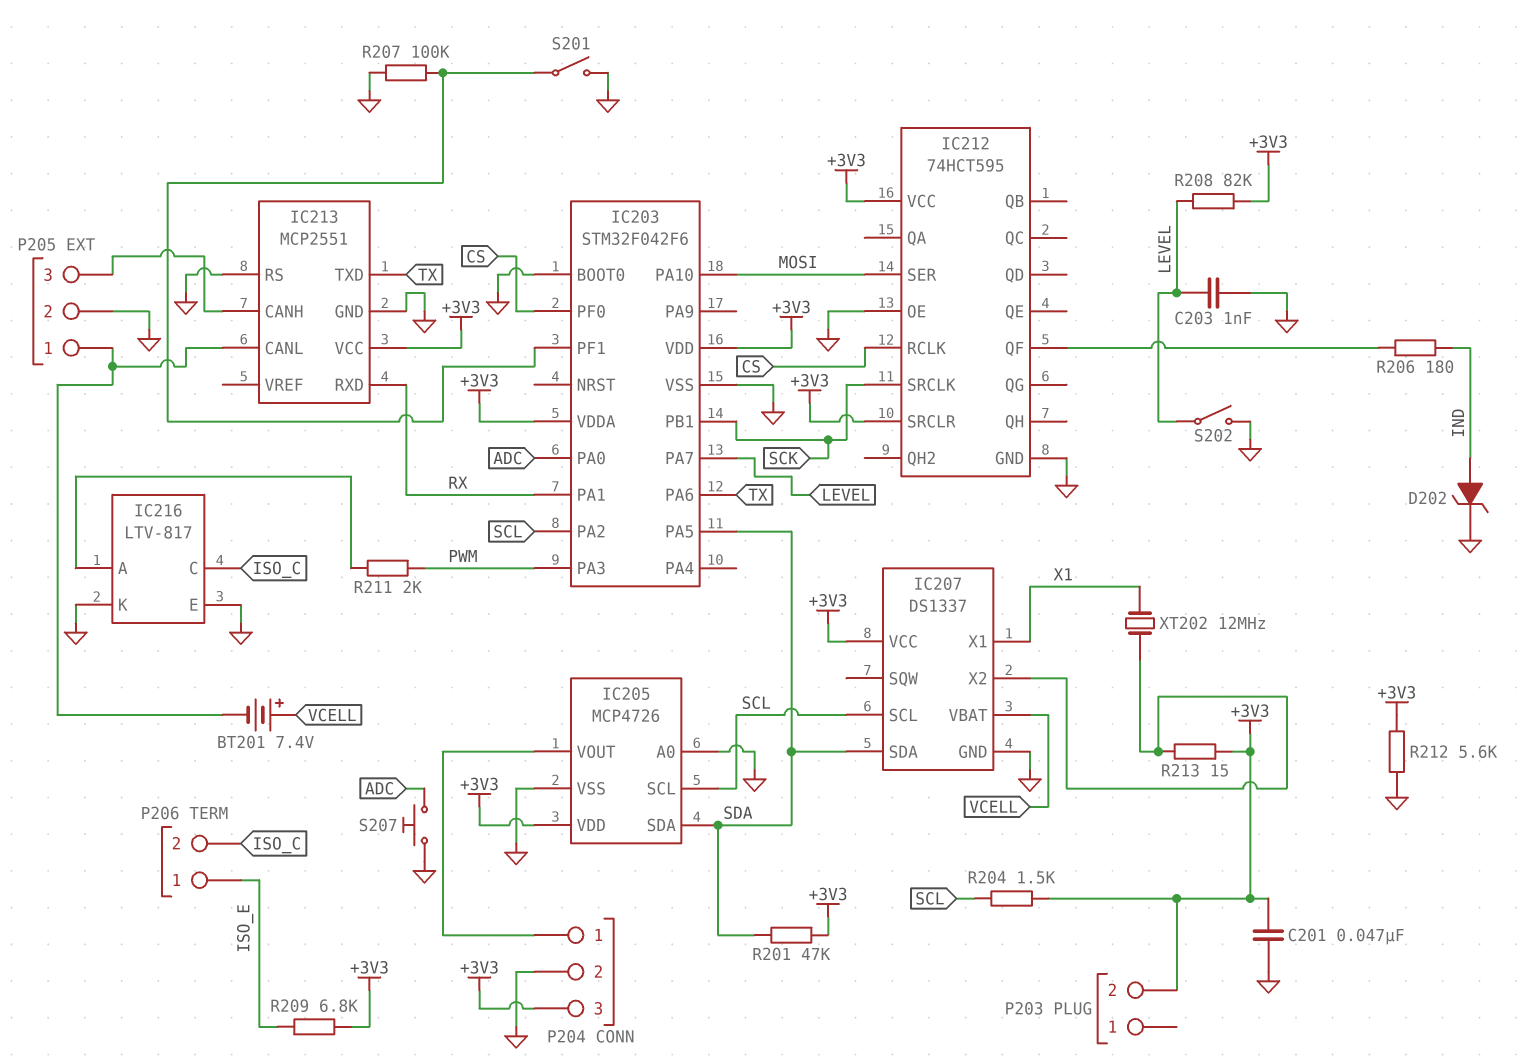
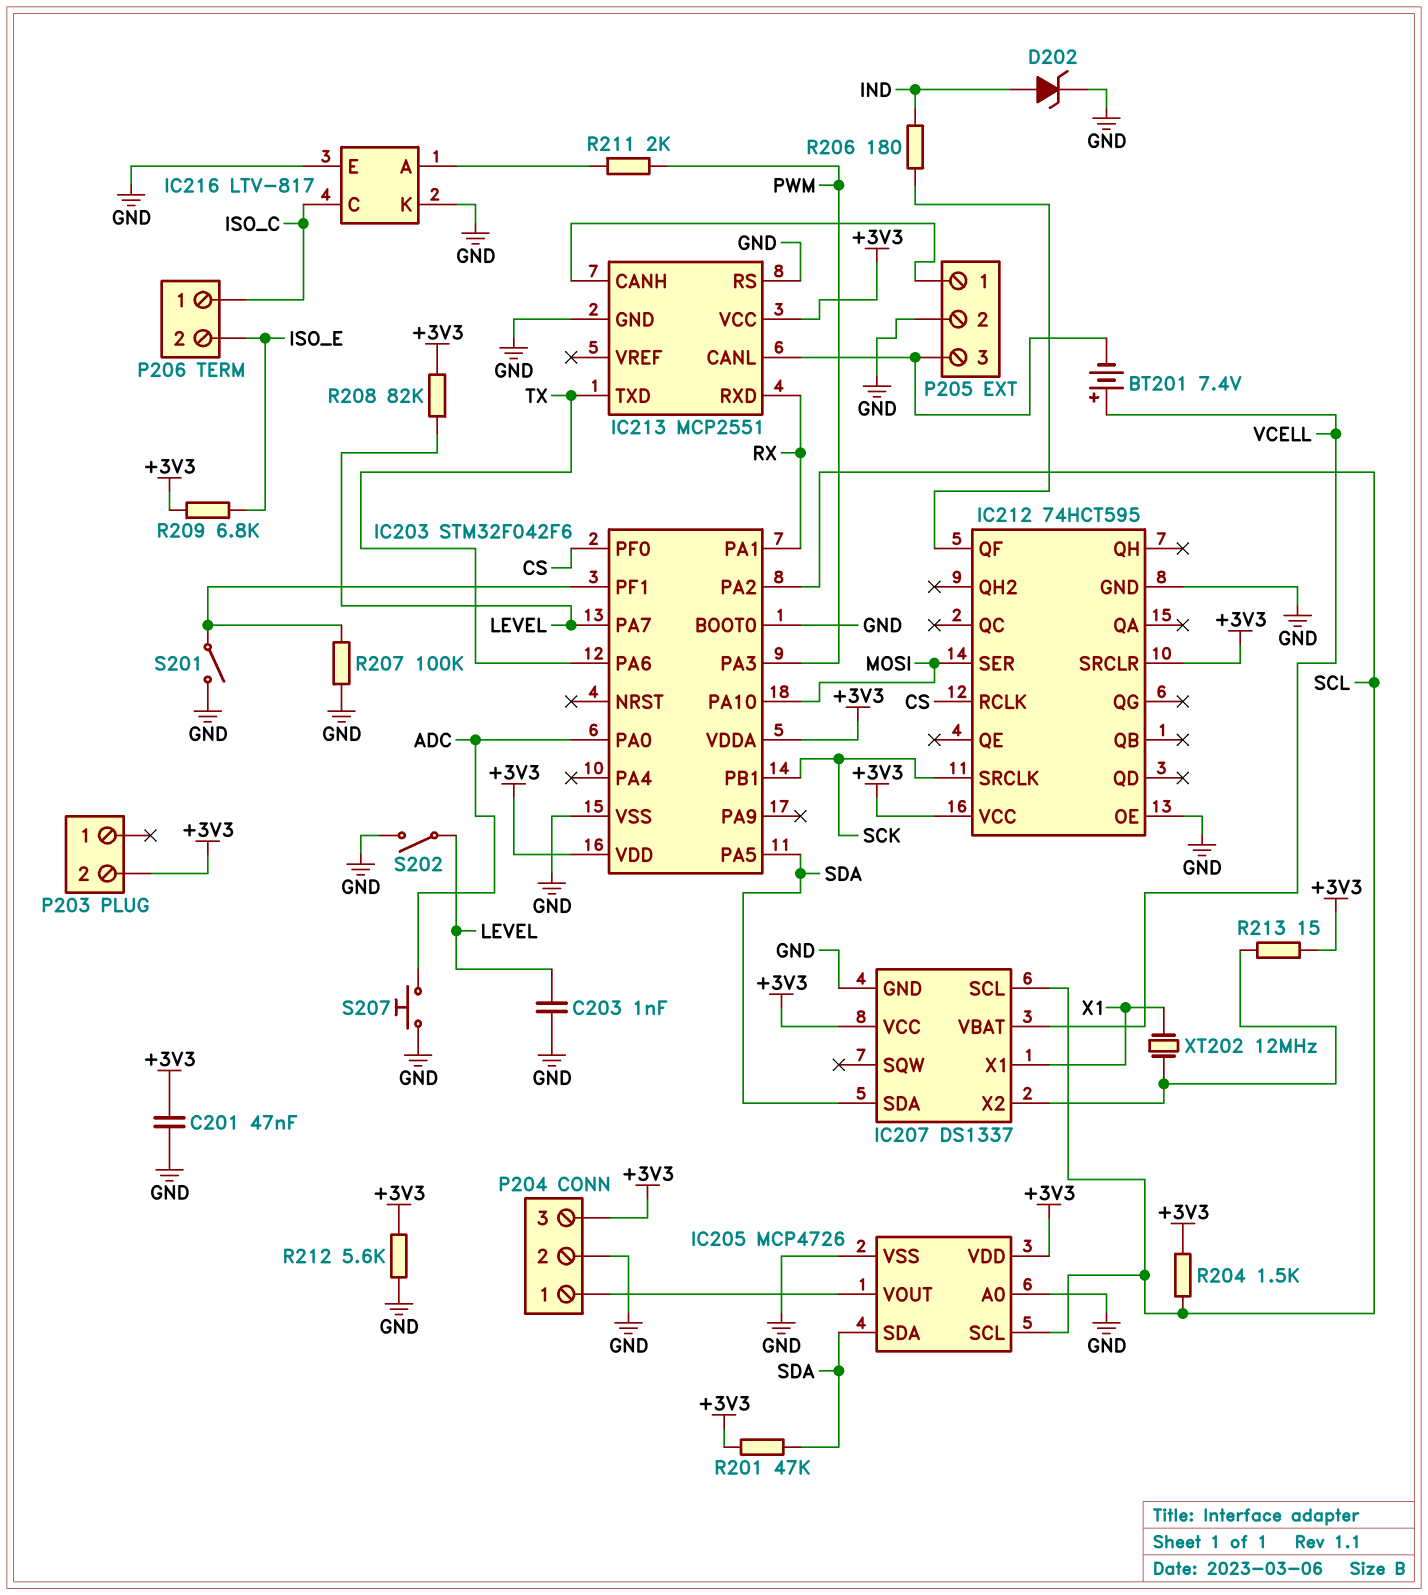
P205 pin 1: IC213/CANL -> IC213/CANH
P205 pin 3: IC213/CANH -> IC213/CANL
P206 pin 1: ISO_E -> ISO_C
P206 pin 2: ISO_C -> ISO_E

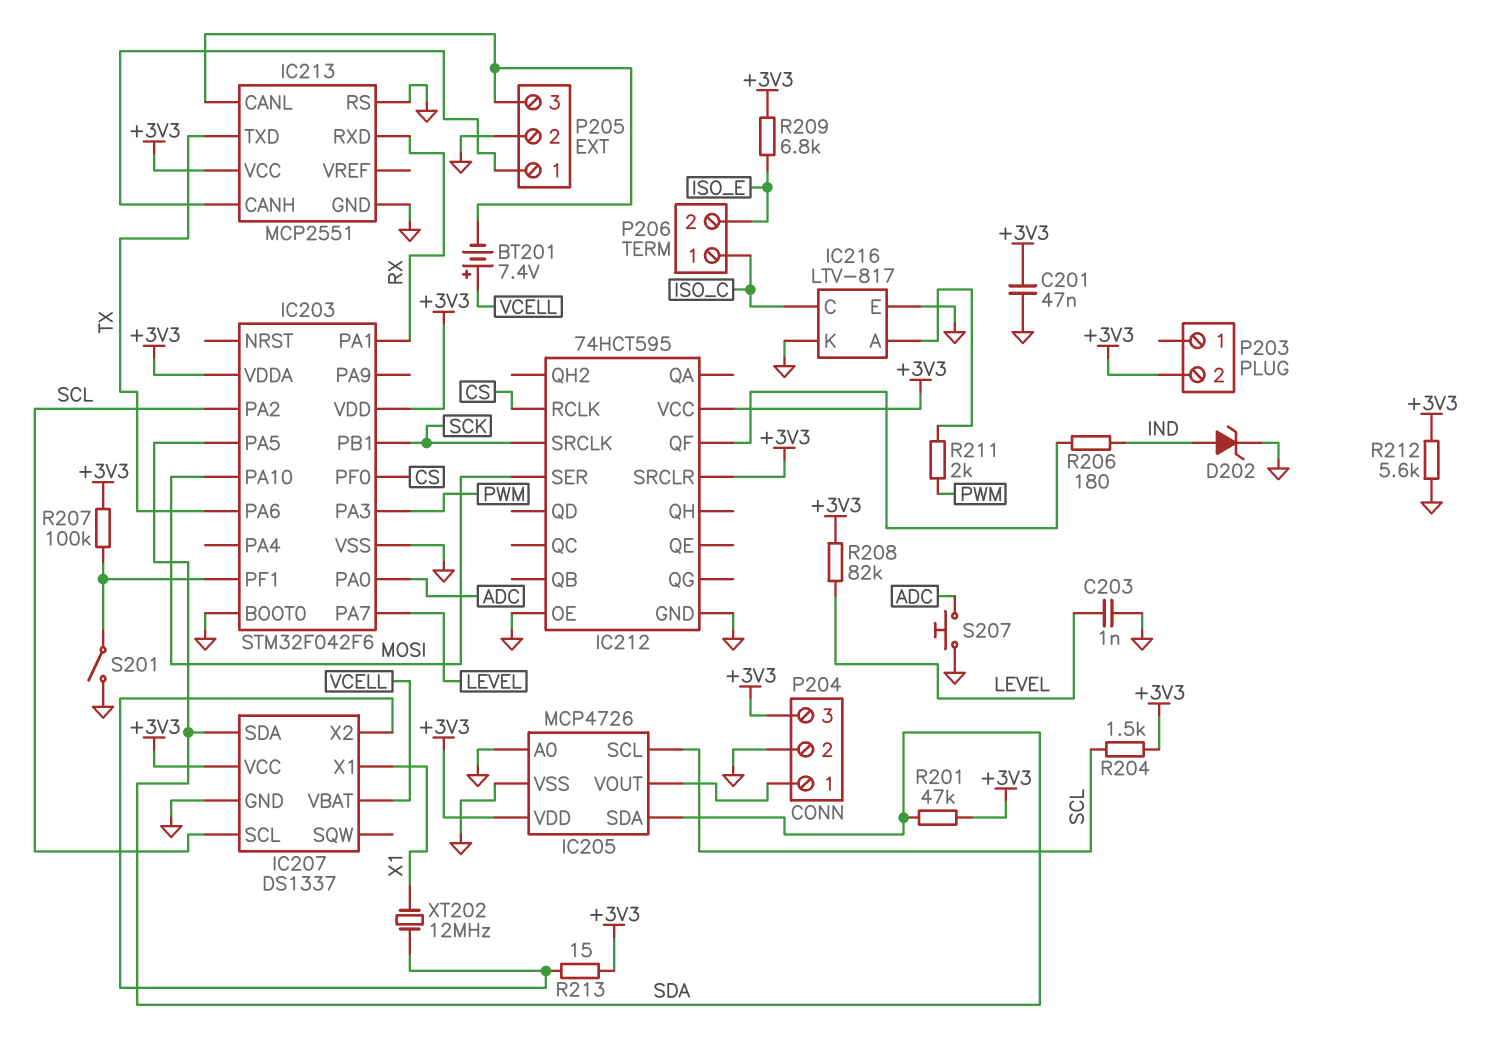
R207: 100k (GND, IC203/PF1) -> 100k (+3V3, IC203/PF1)
S202: switch (GND, LEVEL) -> none

